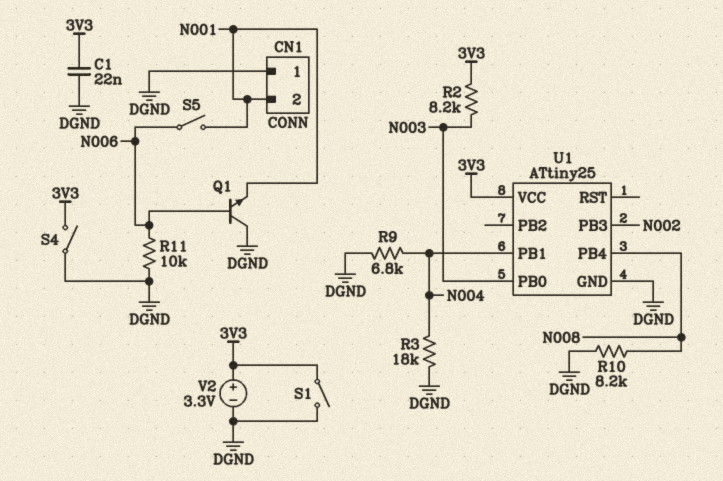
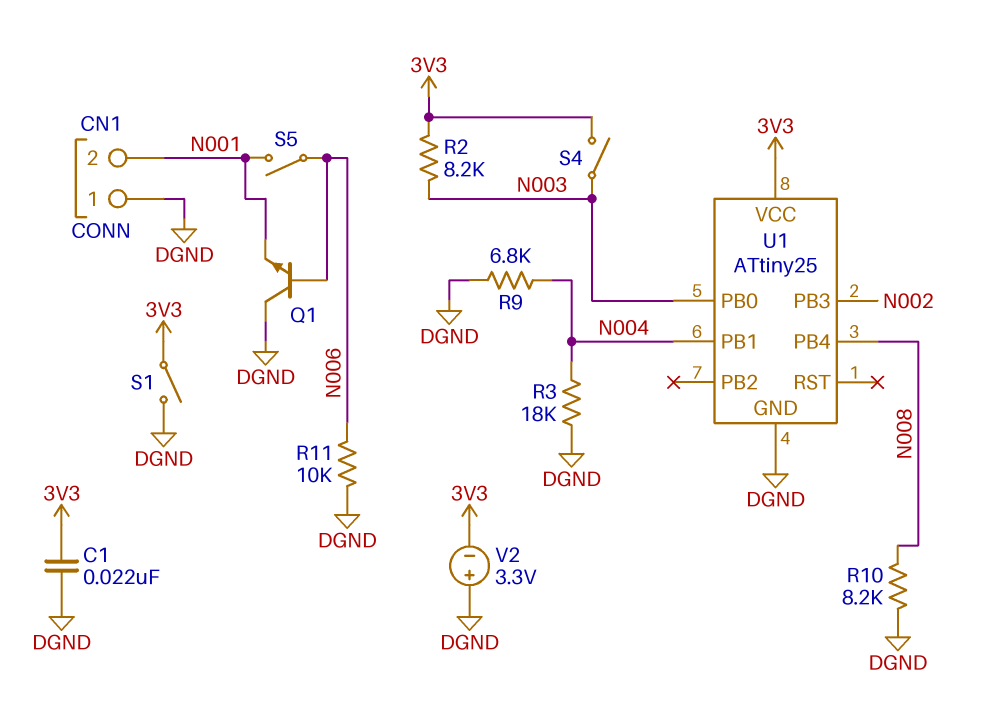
S4: switch (3V3, DGND) -> switch (3V3, N003)
V2: 3.3V (plus 3V3, minus DGND) -> 3.3V (plus DGND, minus 3V3)

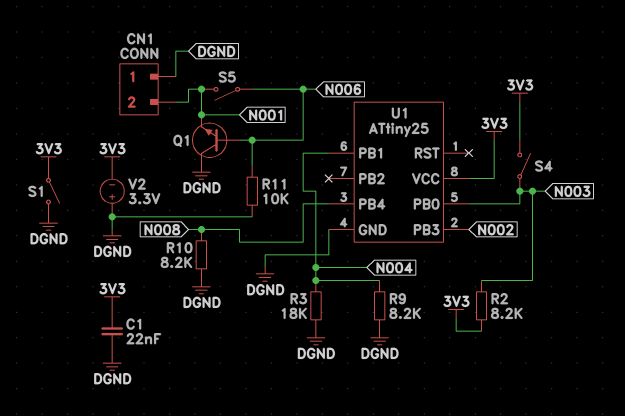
R9: 6.8k (DGND, N004) -> 8.2k (DGND, N004)

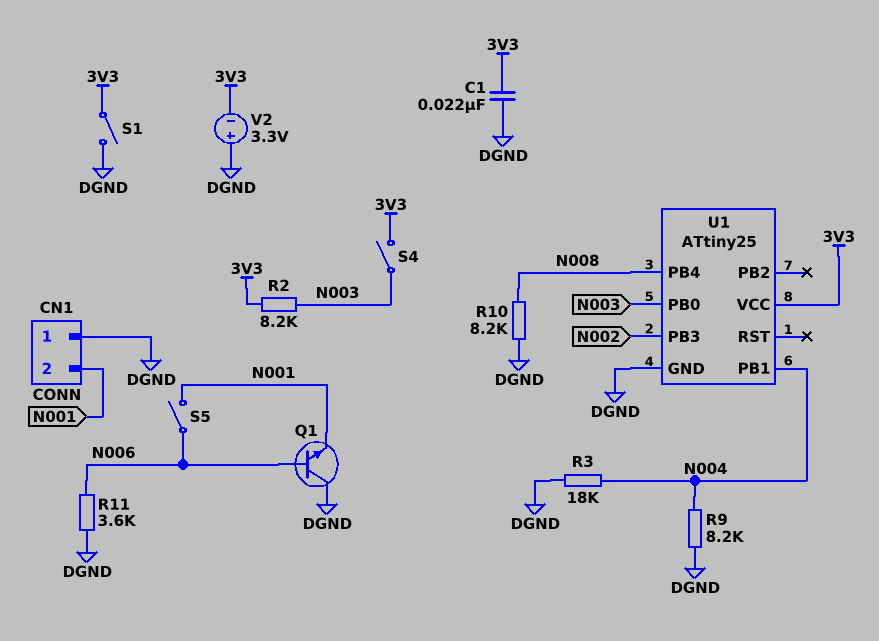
R11: 10k (DGND, N006) -> 3.6k (DGND, N006)

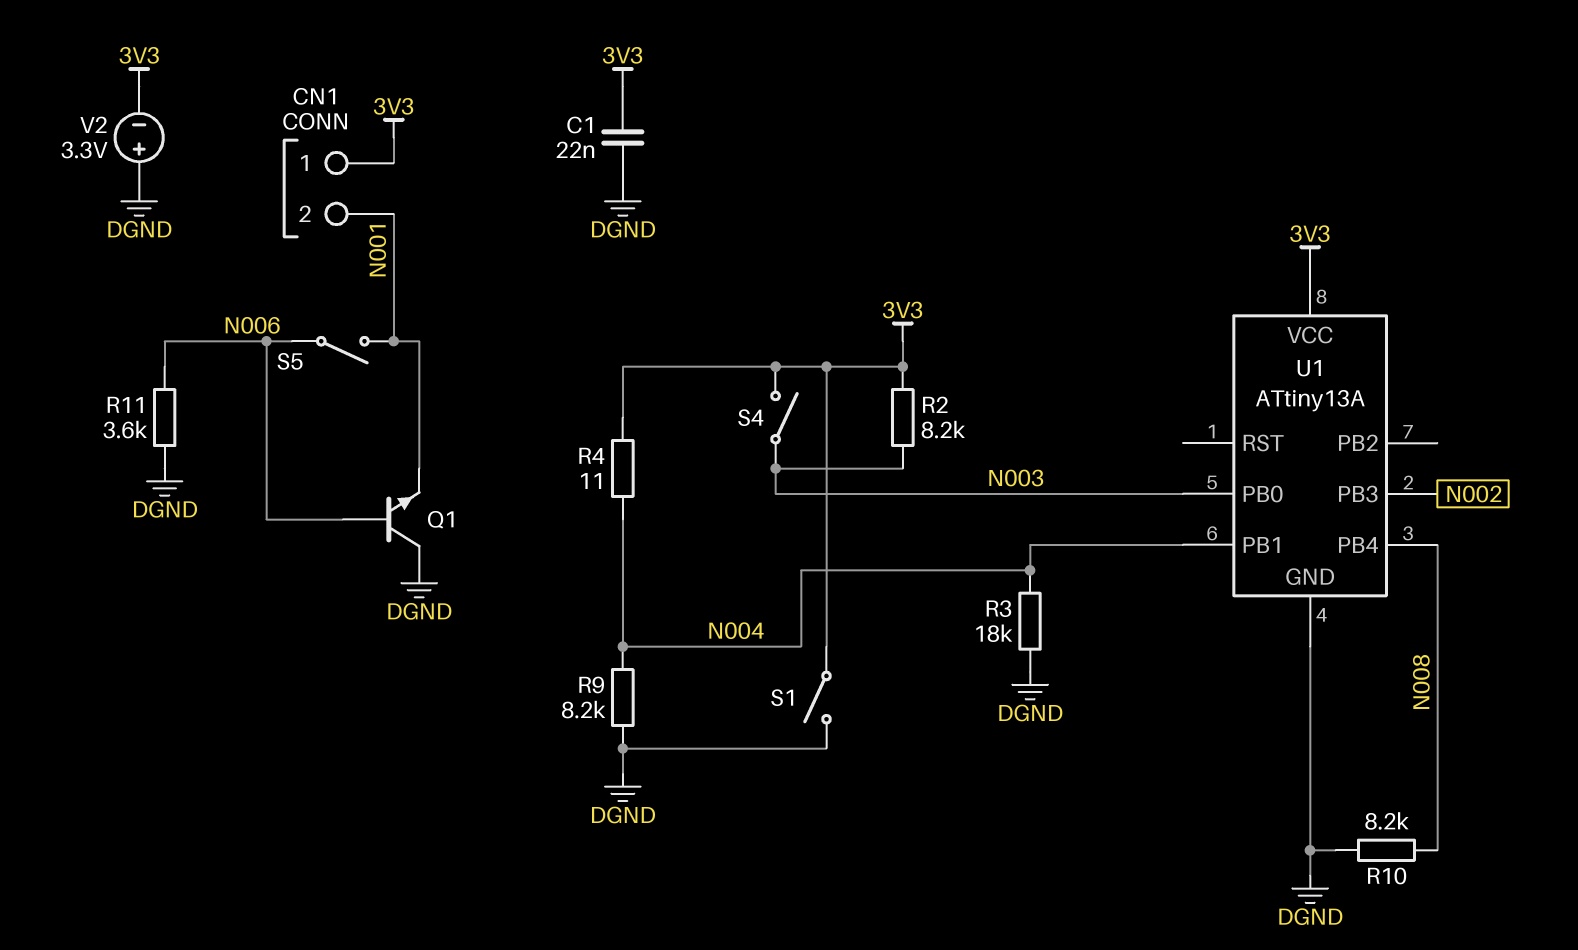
CN1 pin 1: DGND -> 3V3
R4: none -> 11 (3V3, N004)
U1: ATtiny25 -> ATtiny13A

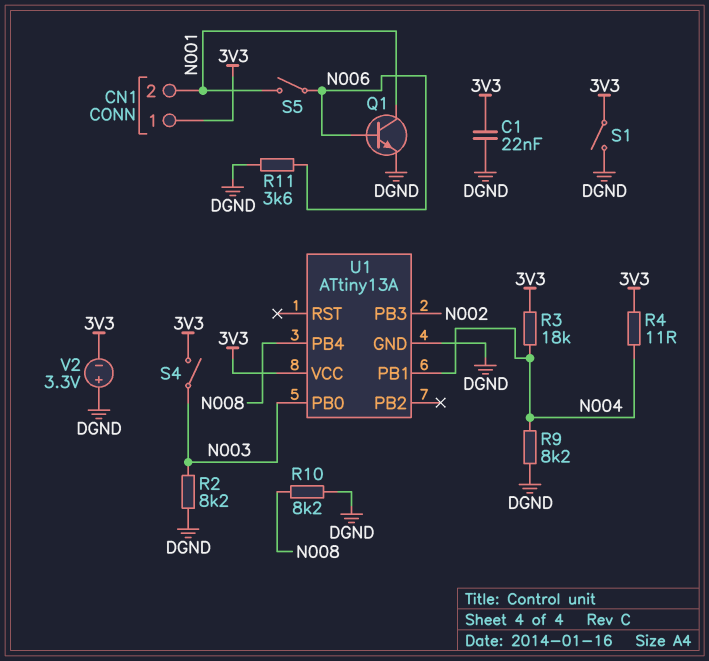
Q1: NPN (B N006, C DGND, E N001) -> NPN (B N006, C N001, E DGND)
R2: 8.2k (3V3, N003) -> 8.2k (DGND, N003)
R3: 18k (DGND, N004) -> 18k (3V3, N004)

